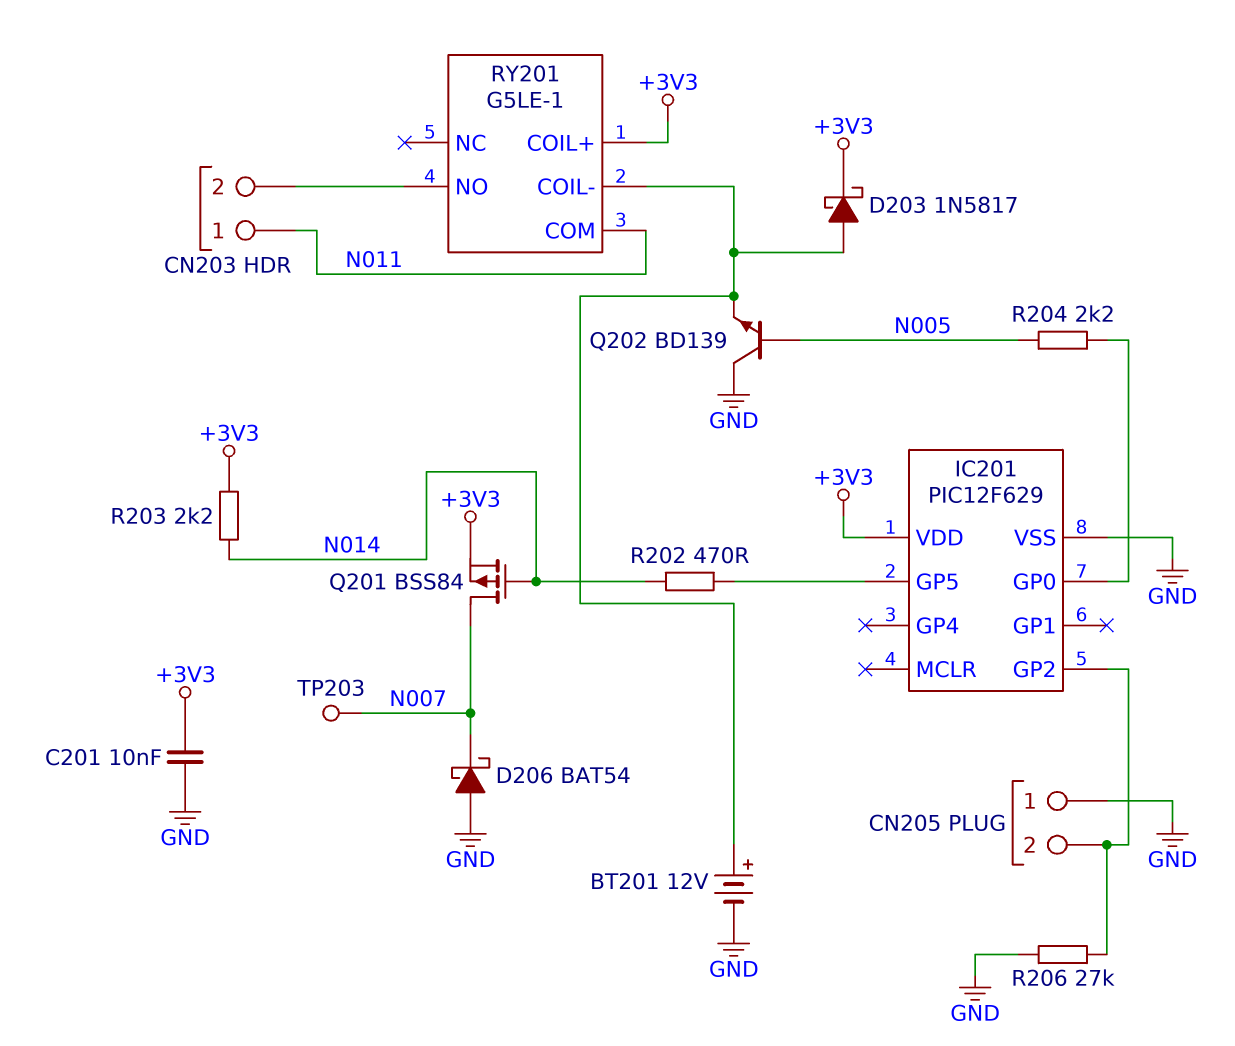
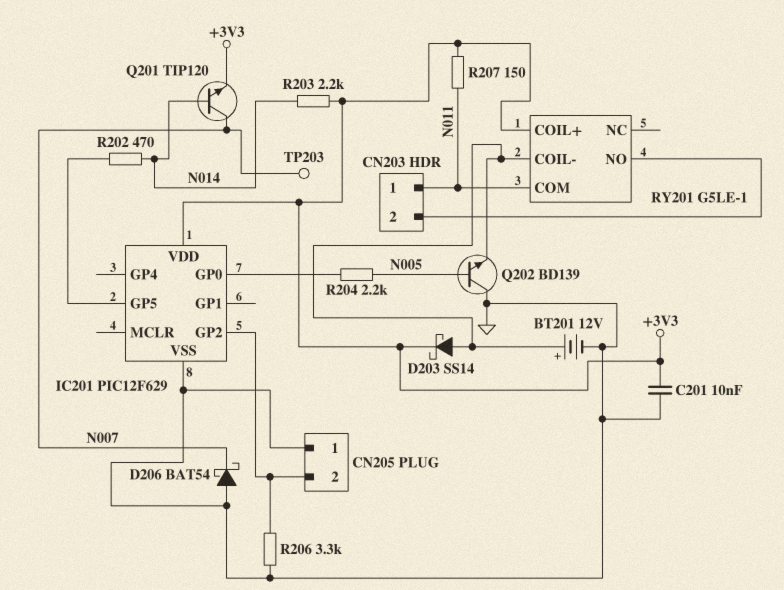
D203: schottky 1N5817 (A RY201/COIL-, K +3V3) -> schottky SS14 (A RY201/COIL-, K +3V3)
Q201: PMOS BSS84 (G N014, D N007, S +3V3) -> NPN TIP120 (B N014, C N007, E +3V3)
R206: 27k (CN205/2, GND) -> 3.3k (CN205/2, GND)
R207: none -> 150 (+3V3, N011)

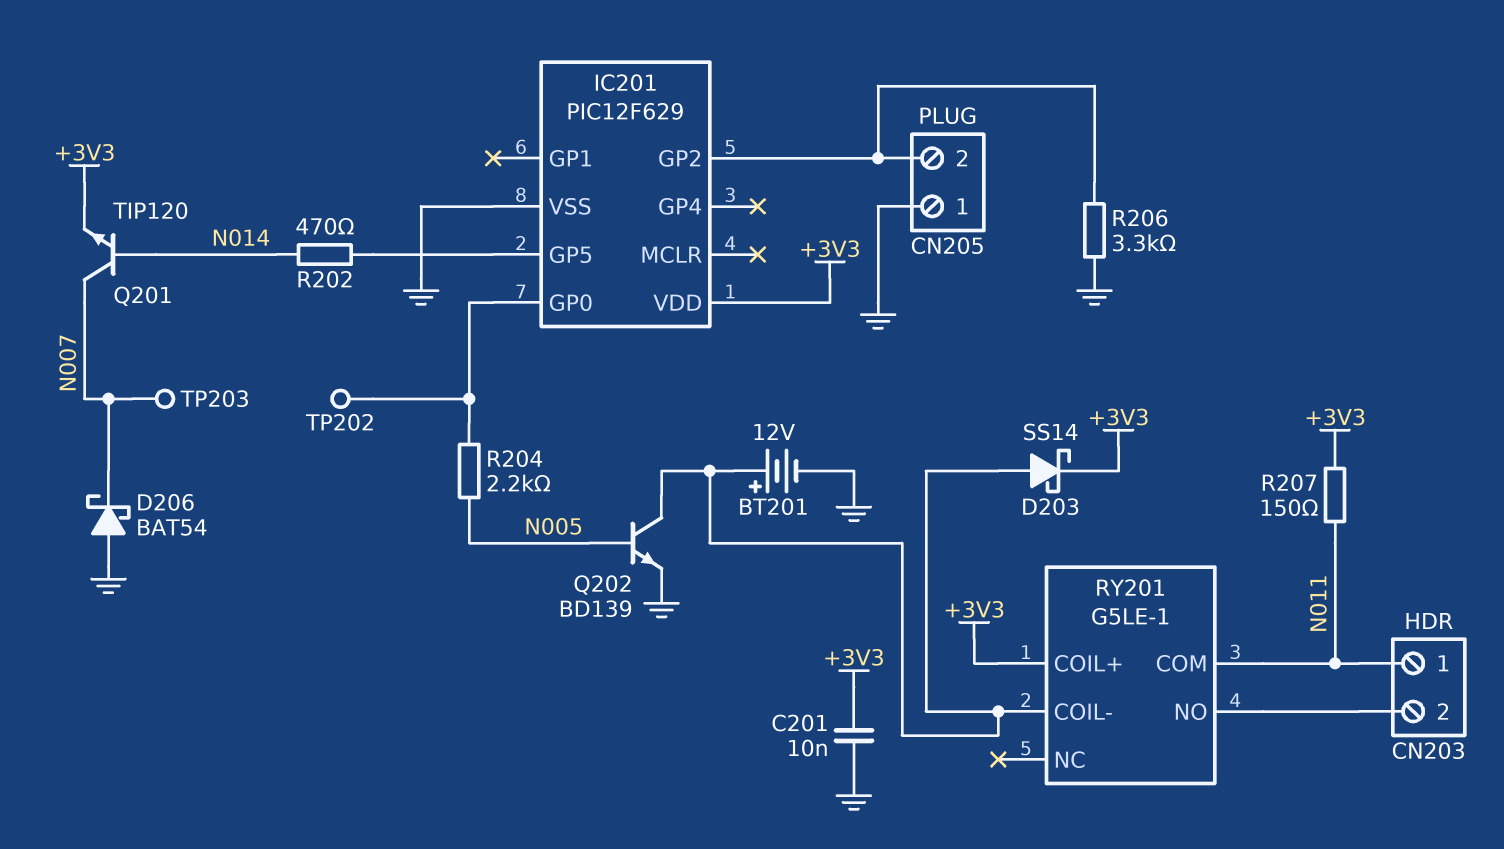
Q202: NPN BD139 (B N005, C GND, E RY201/COIL-) -> NPN BD139 (B N005, C RY201/COIL-, E GND)
R203: 2.2k (+3V3, N014) -> none
TP202: none -> test point (IC201/GP0)

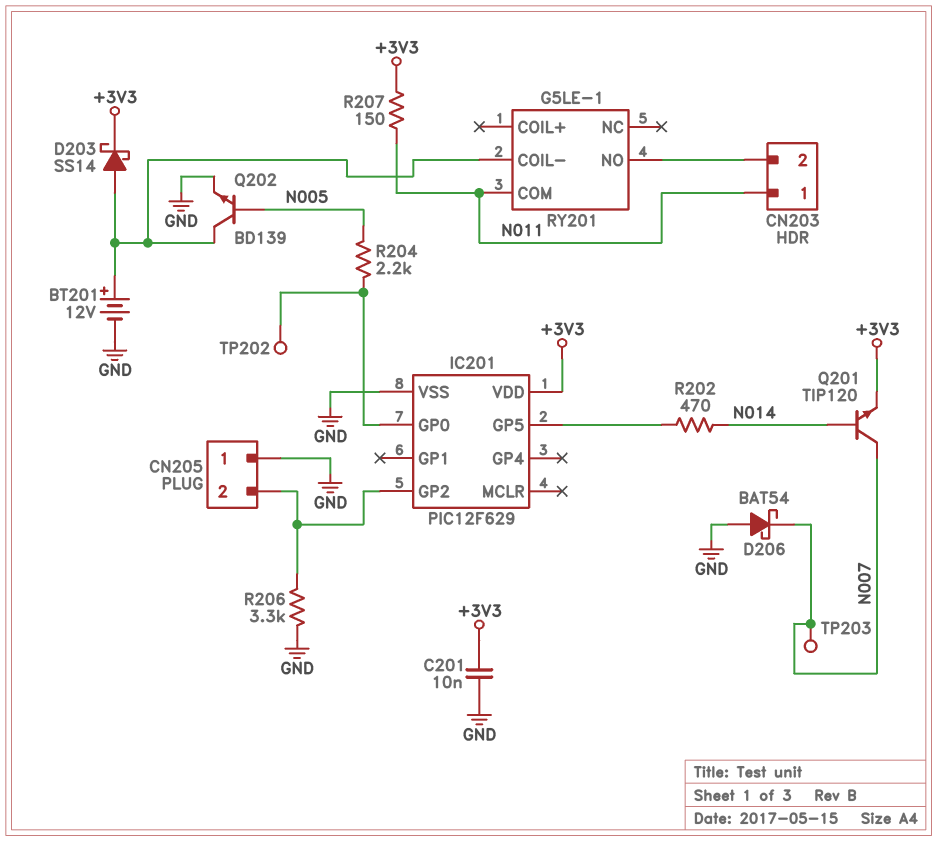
RY201 pin COIL+: +3V3 -> none

